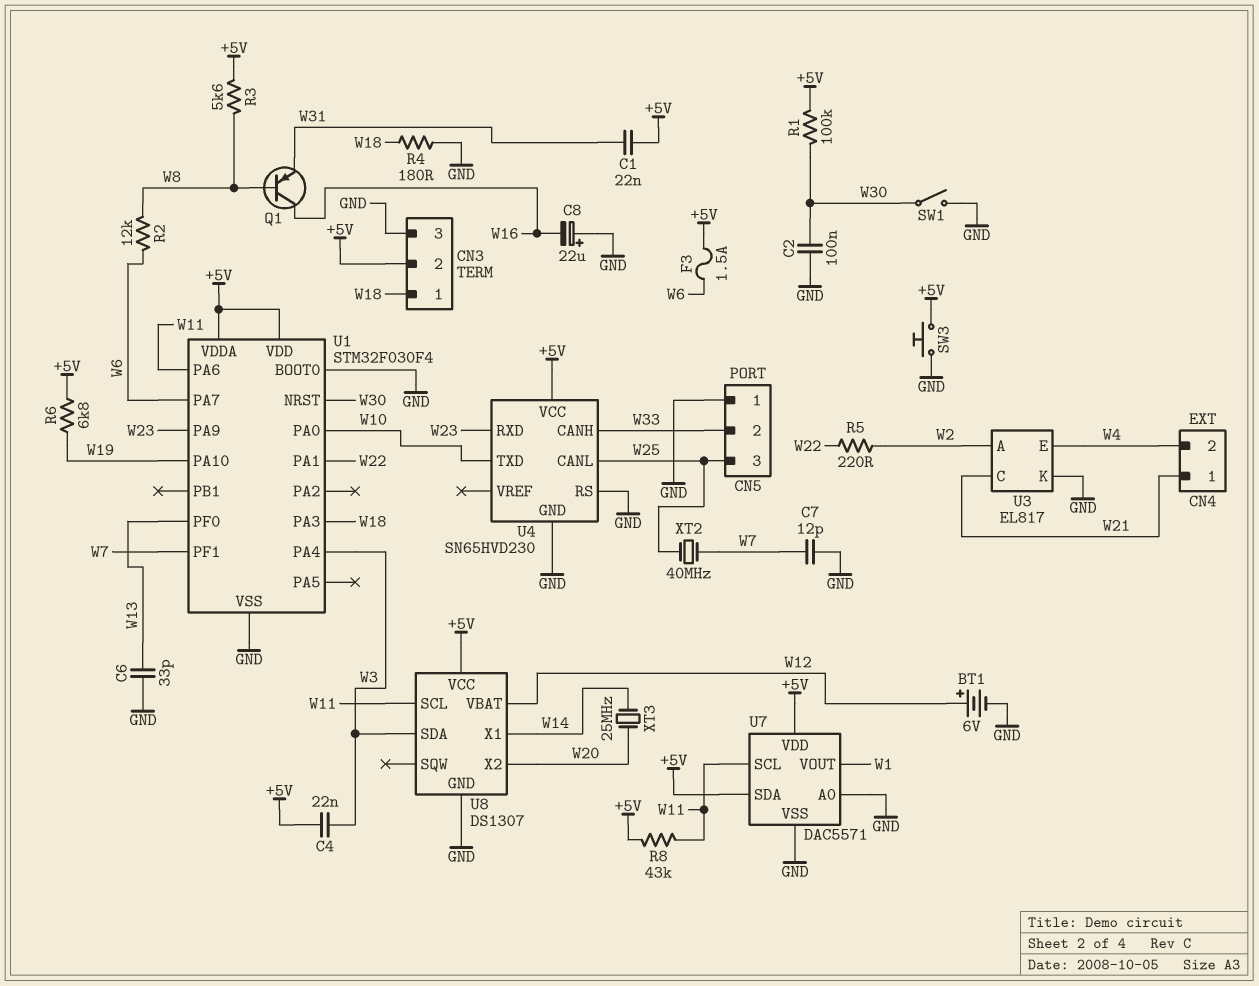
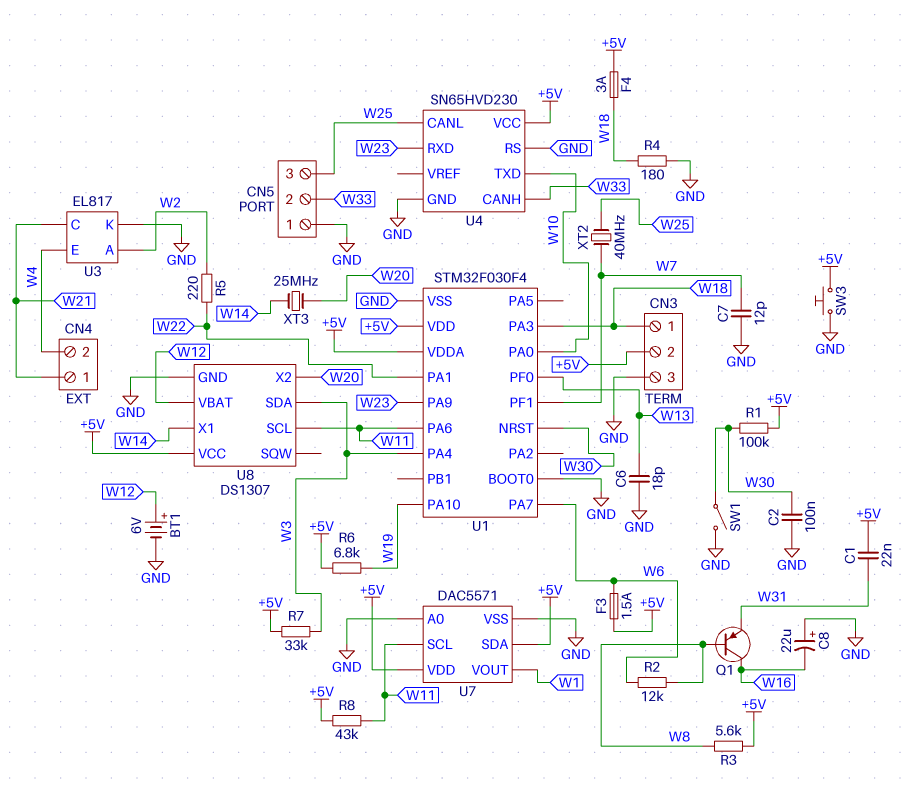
C4: 22nF (+5V, W3) -> none
C6: 33pF (GND, W13) -> 18pF (GND, W13)
F4: none -> 3A (+5V, W18)
R7: none -> 33k (+5V, W3)

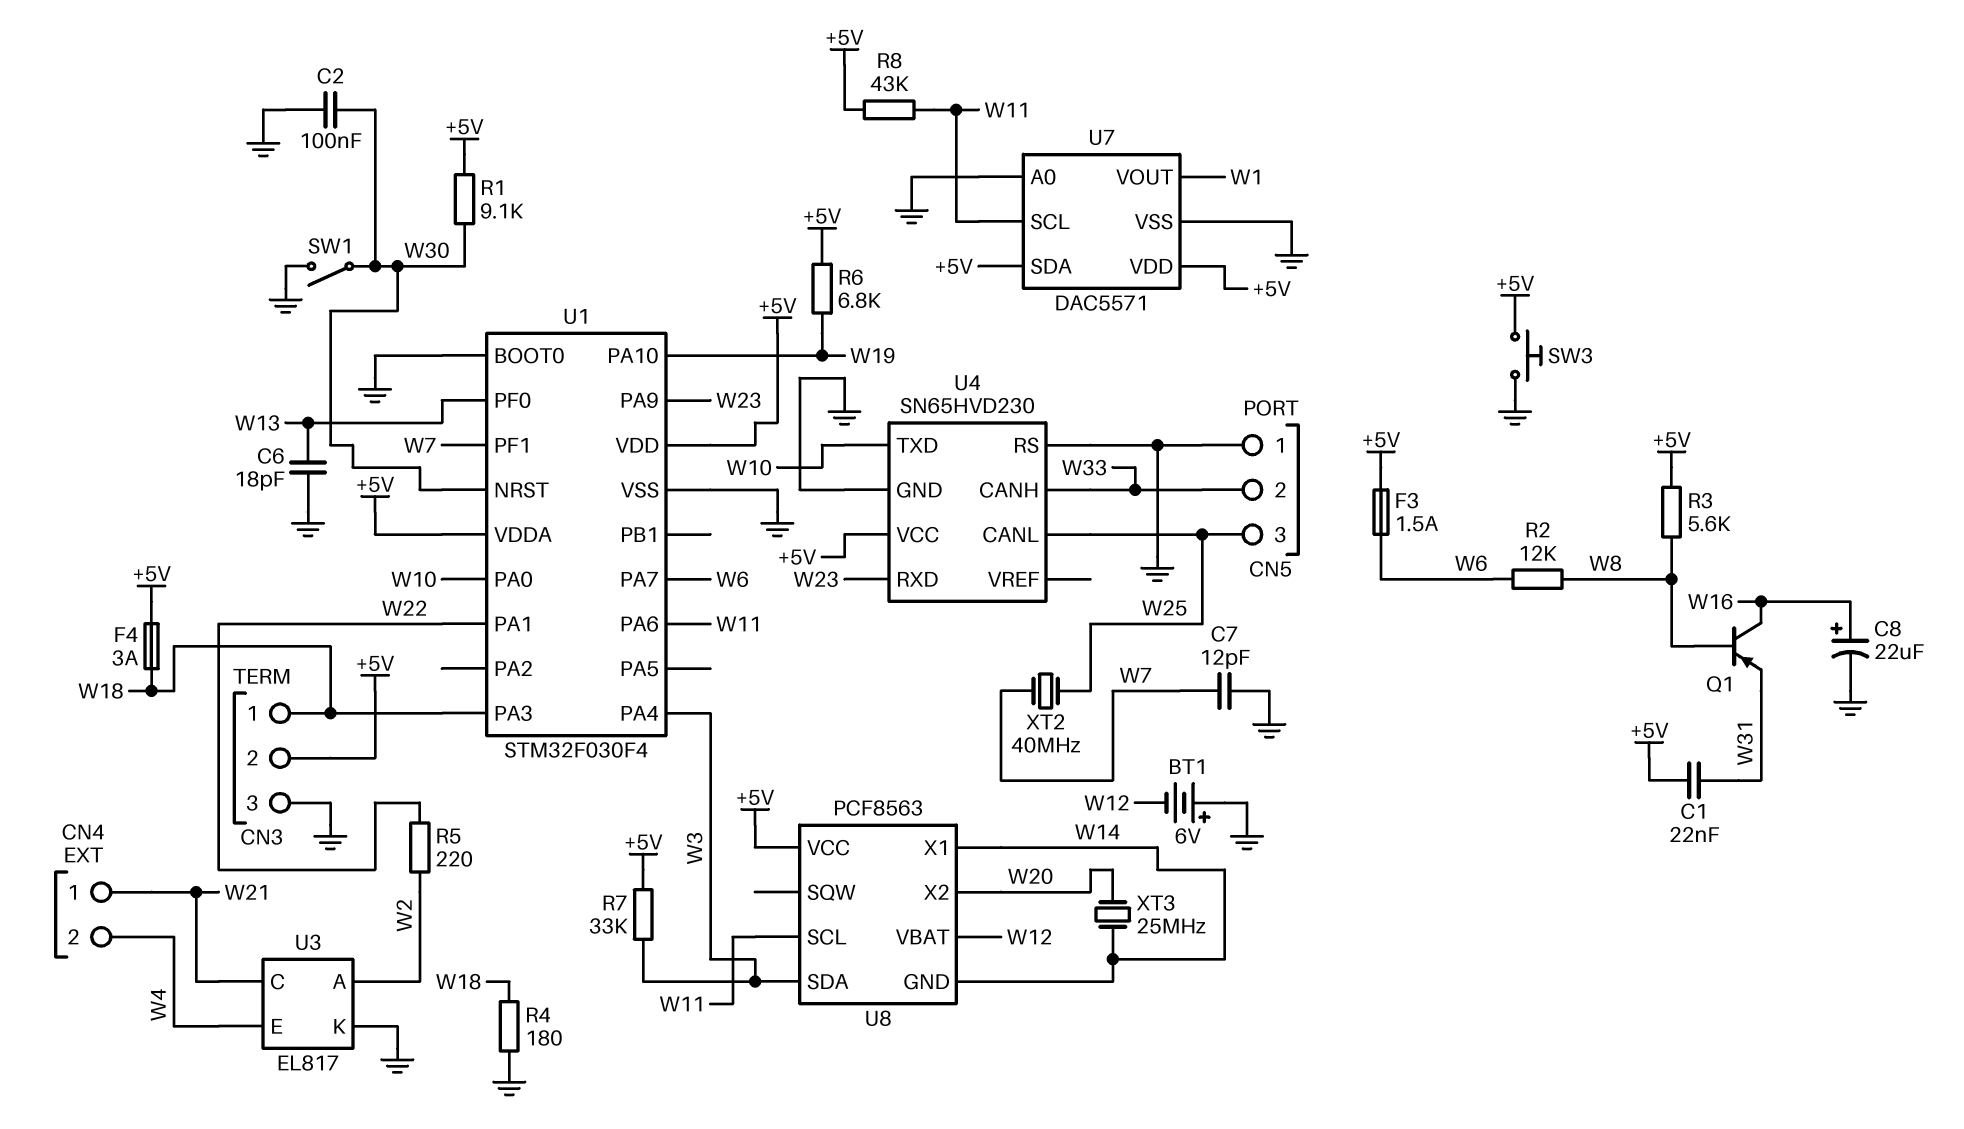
BT1: 6V (plus W12, minus GND) -> 6V (plus GND, minus W12)
C8: 22uF (plus GND, minus W16) -> 22uF (plus W16, minus GND)
R1: 100k (+5V, W30) -> 9.1k (+5V, W30)
U8: DS1307 -> PCF8563
U8 pin GND: GND -> W14

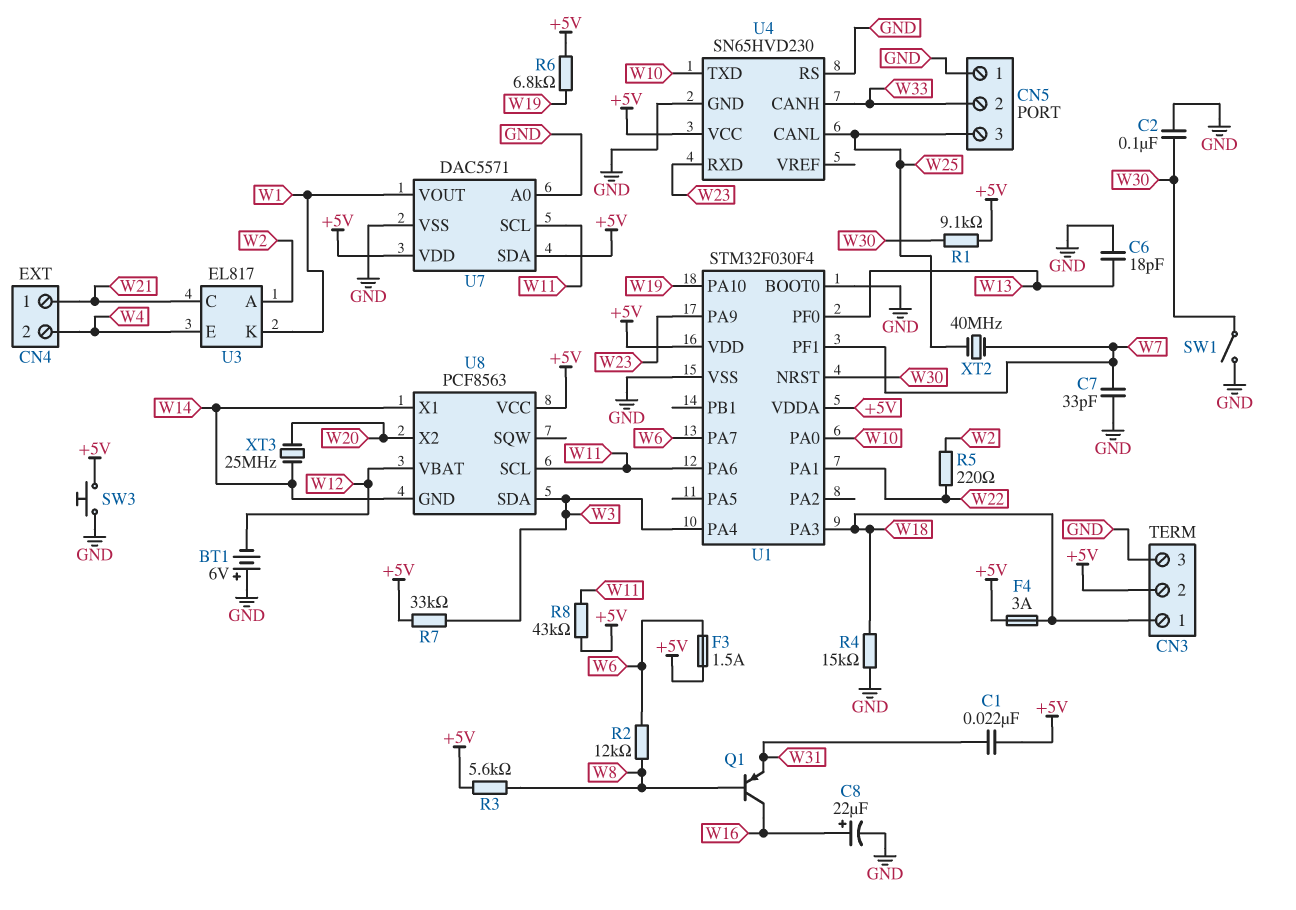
C7: 12pF (GND, W7) -> 33pF (GND, W7)
R4: 180 (GND, W18) -> 15k (GND, W18)
U3 pin K: GND -> W1

